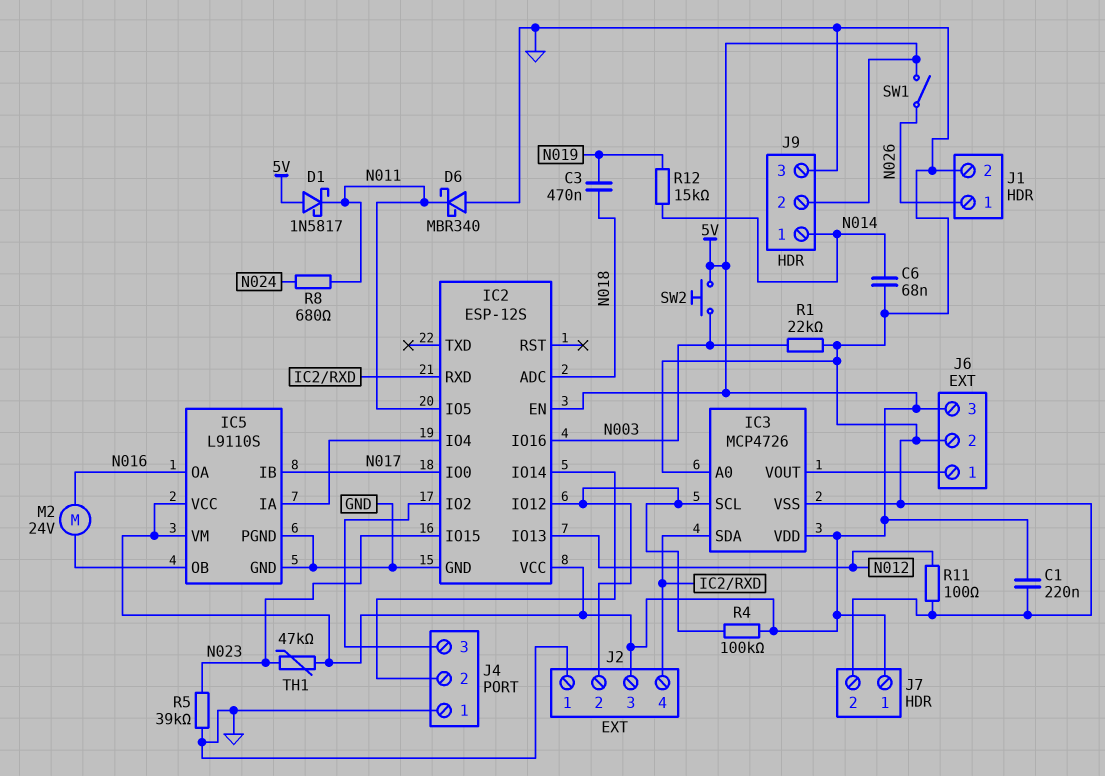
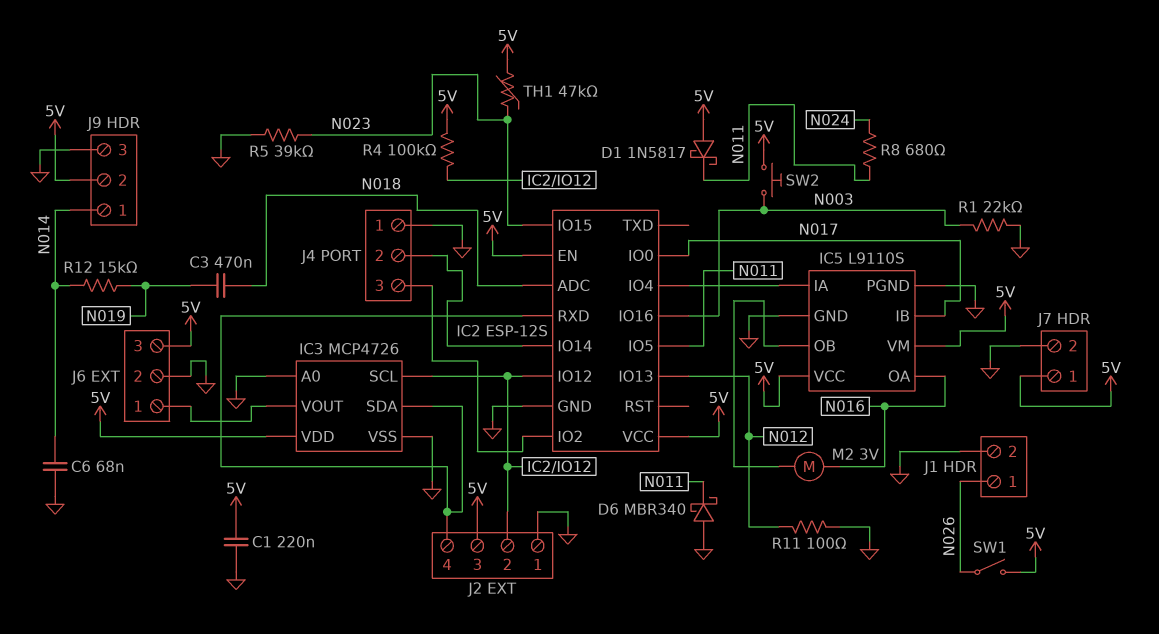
M2: motor 24V (IC5/OB, N016) -> motor 3V (IC5/OB, N016)

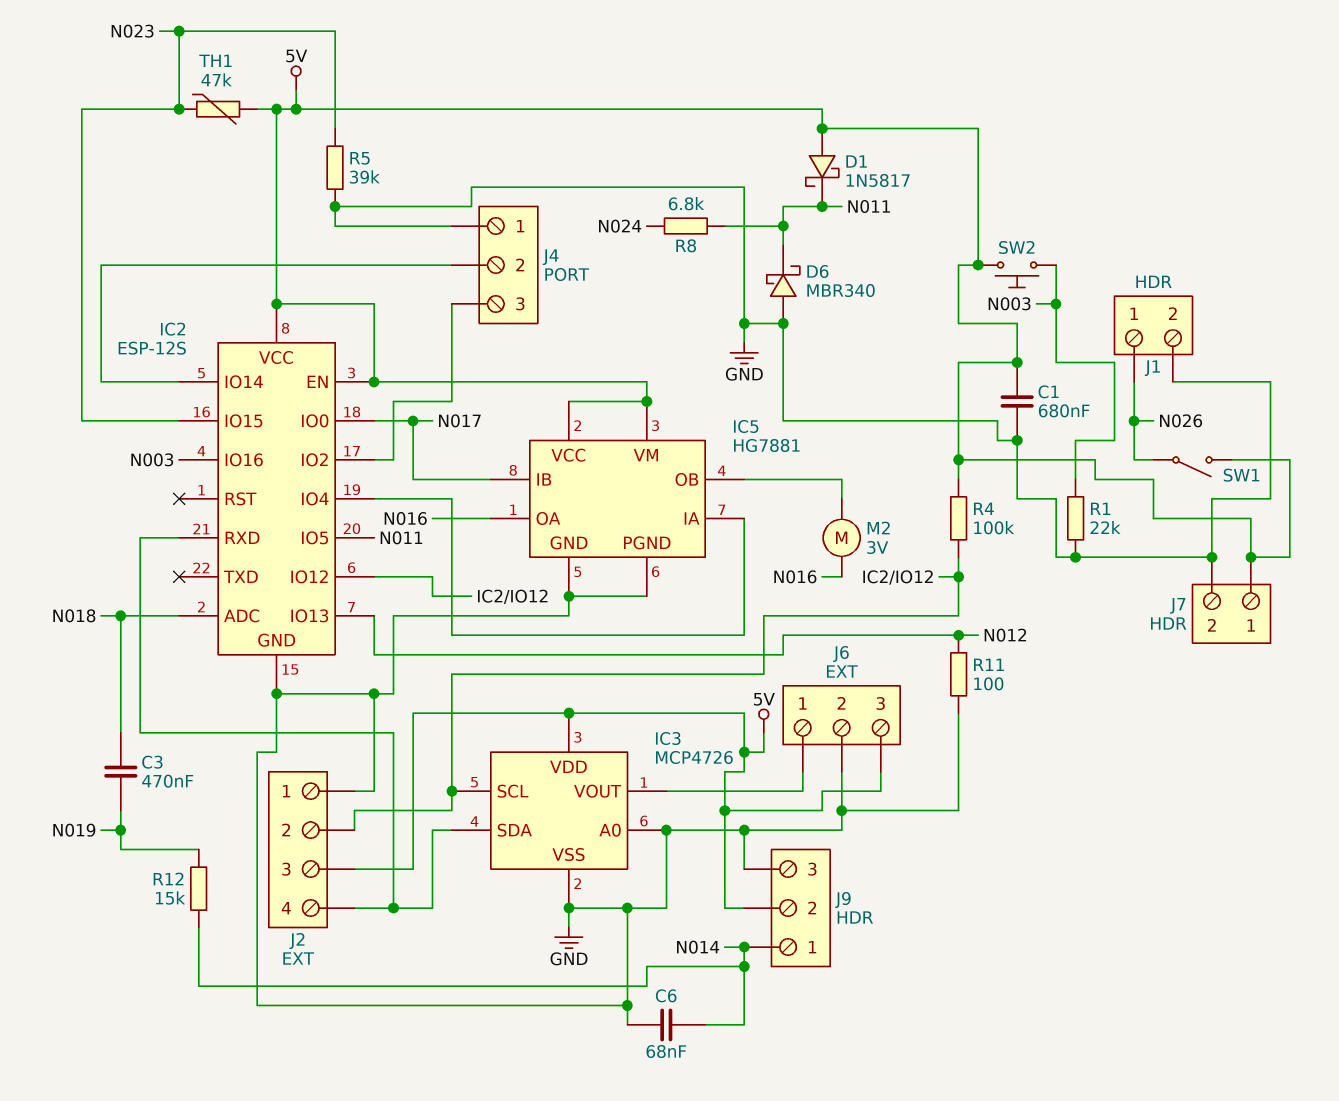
C1: 220nF (5V, GND) -> 680nF (5V, GND)
IC5: L9110S -> HG7881
R8: 680 (N011, N024) -> 6.8k (N011, N024)

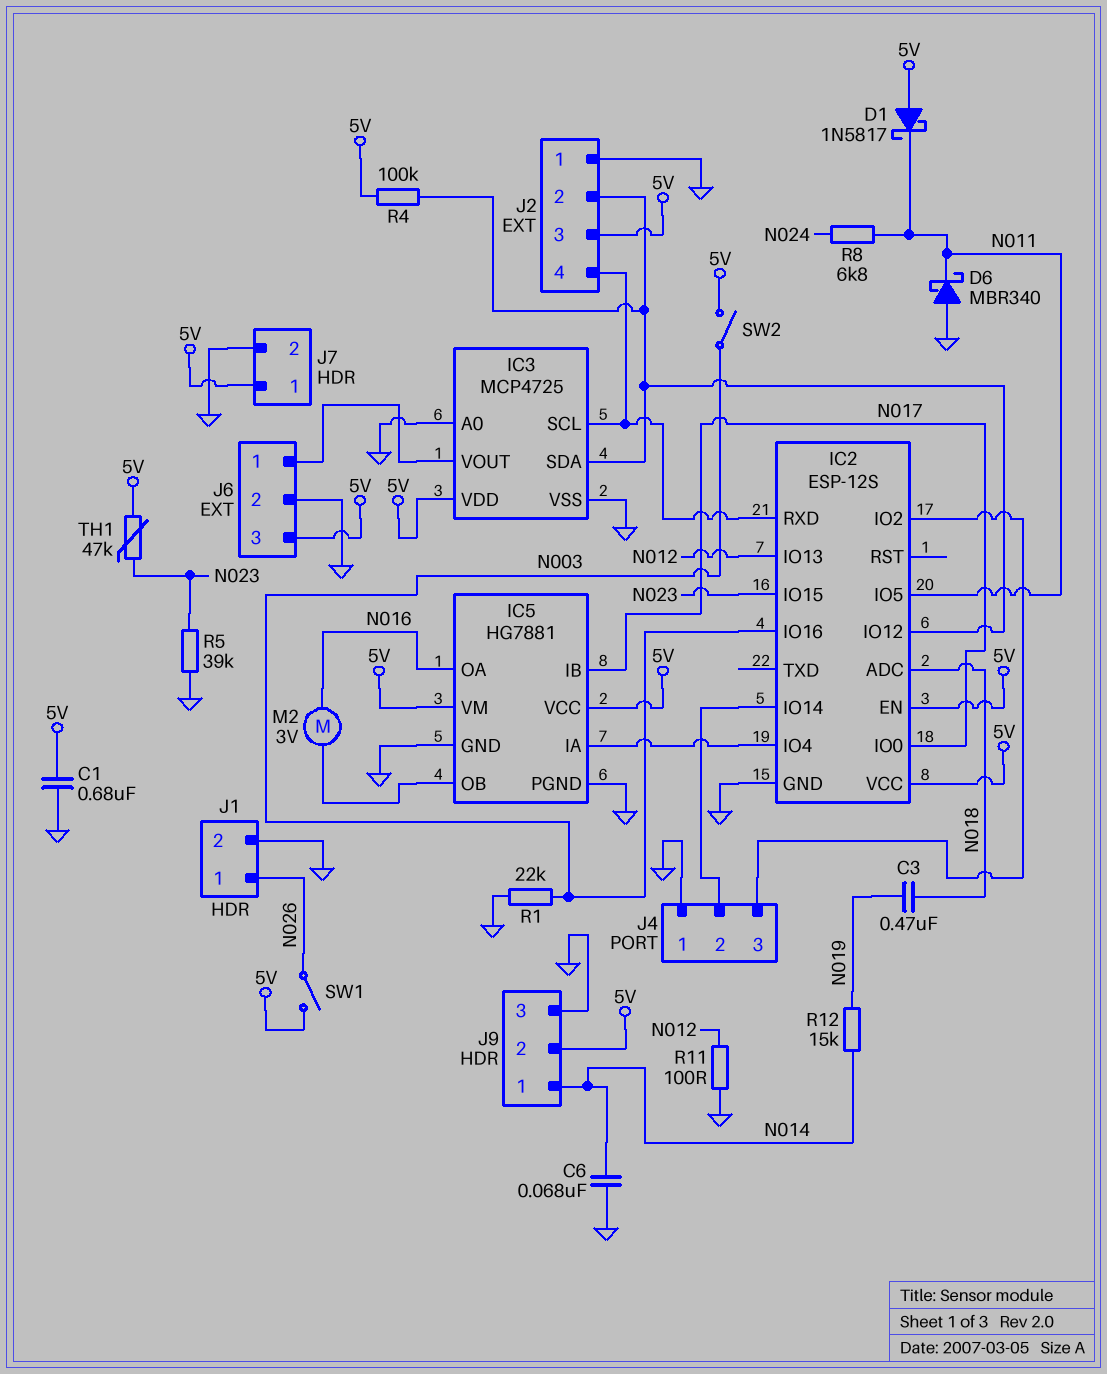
IC3: MCP4726 -> MCP4725
IC3 pin SCL: IC2/IO12 -> IC2/RXD
IC3 pin SDA: IC2/RXD -> IC2/IO12
SW2: button (5V, N003) -> switch (5V, N003)

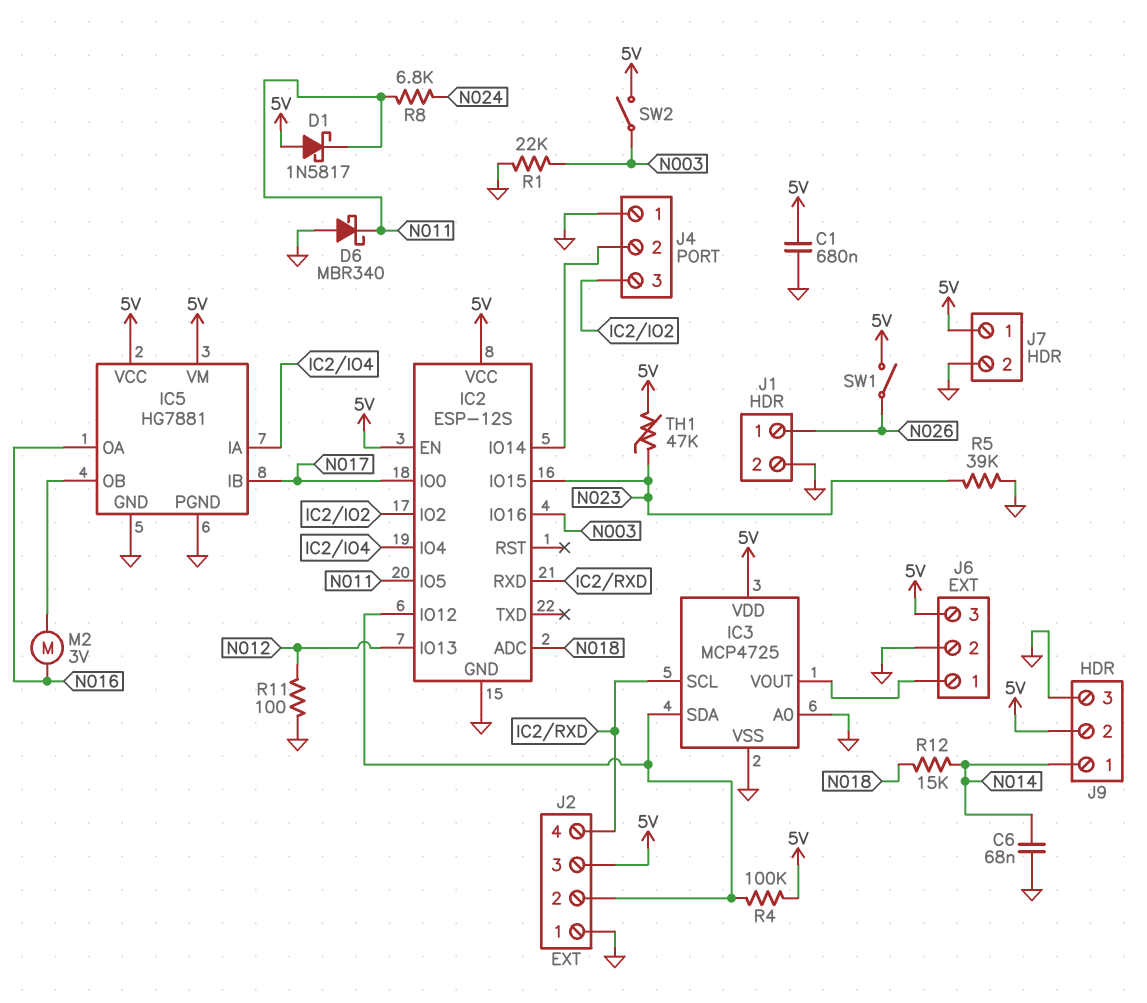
C3: 470nF (N018, N019) -> none
R12: 15k (N014, N019) -> 15k (N014, N018)

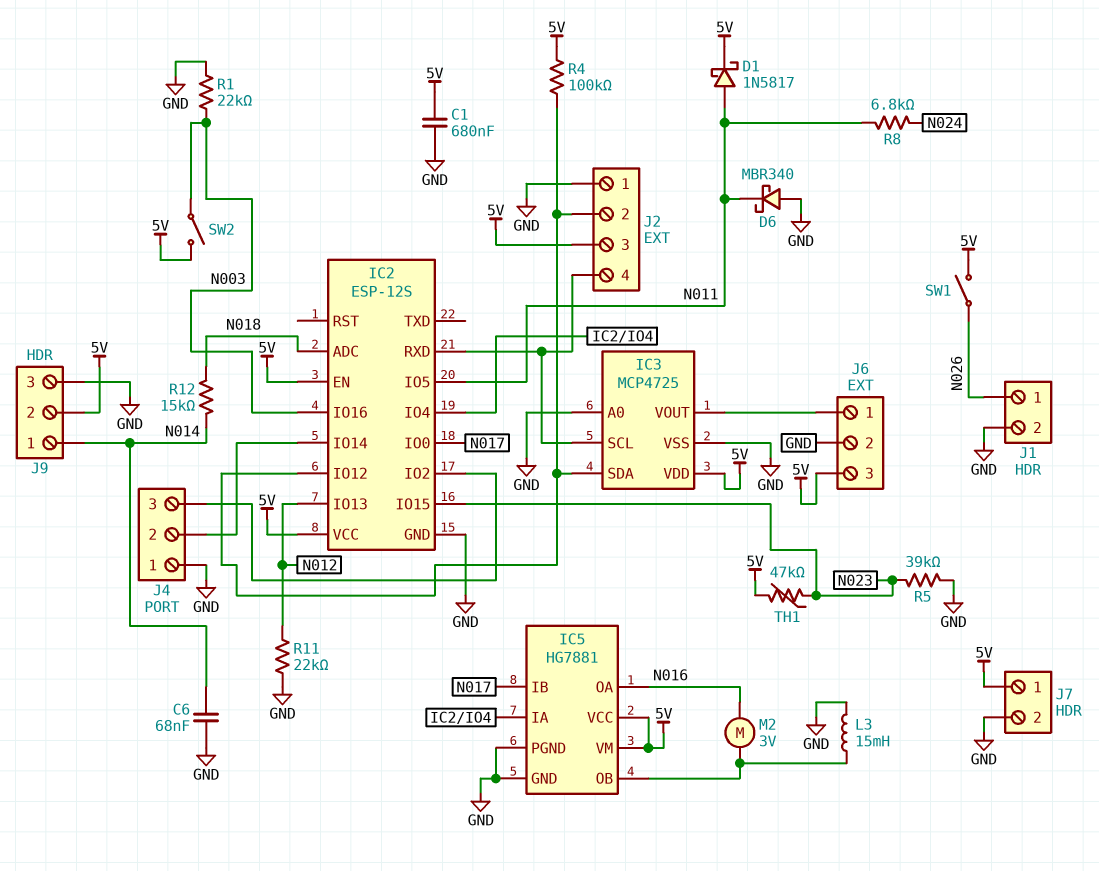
D1: schottky 1N5817 (A 5V, K N011) -> schottky 1N5817 (A N011, K 5V)
L3: none -> 15mH (GND, IC5/OB)
R11: 100 (GND, N012) -> 22k (GND, N012)

